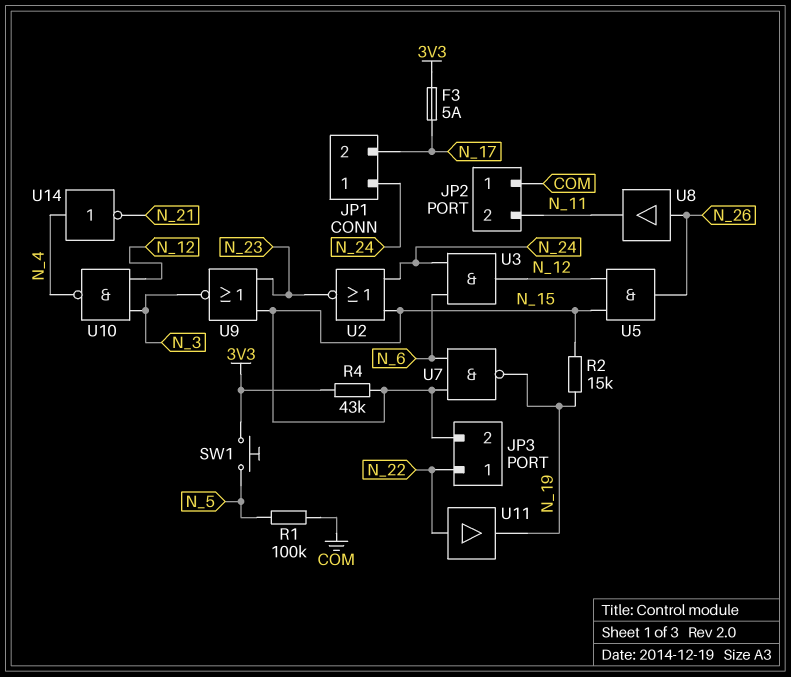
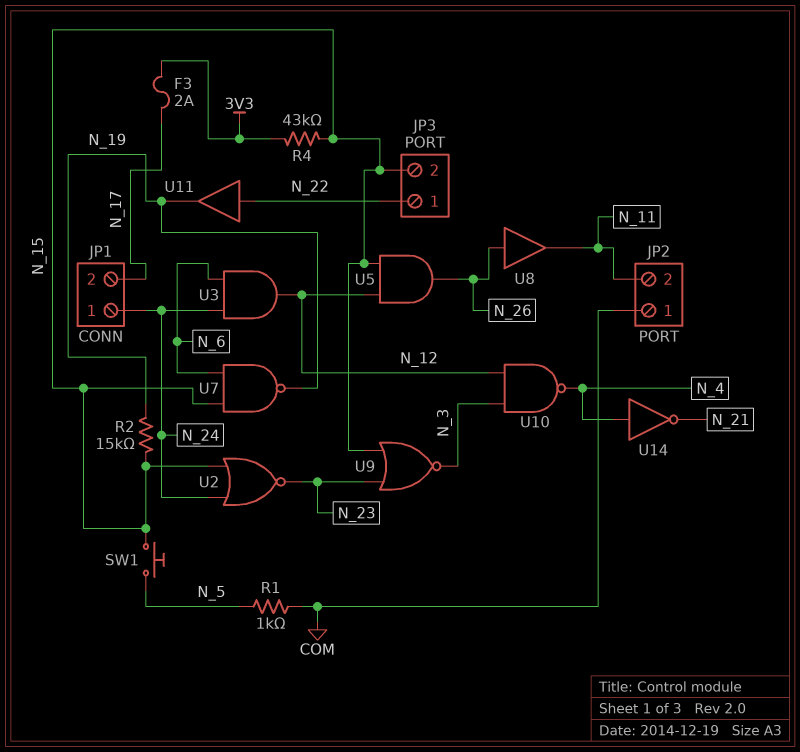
F3: 5A (3V3, N_17) -> 2A (3V3, N_17)
R1: 100k (COM, N_5) -> 1k (COM, N_5)
SW1: button (3V3, N_5) -> button (N_5, N_15)

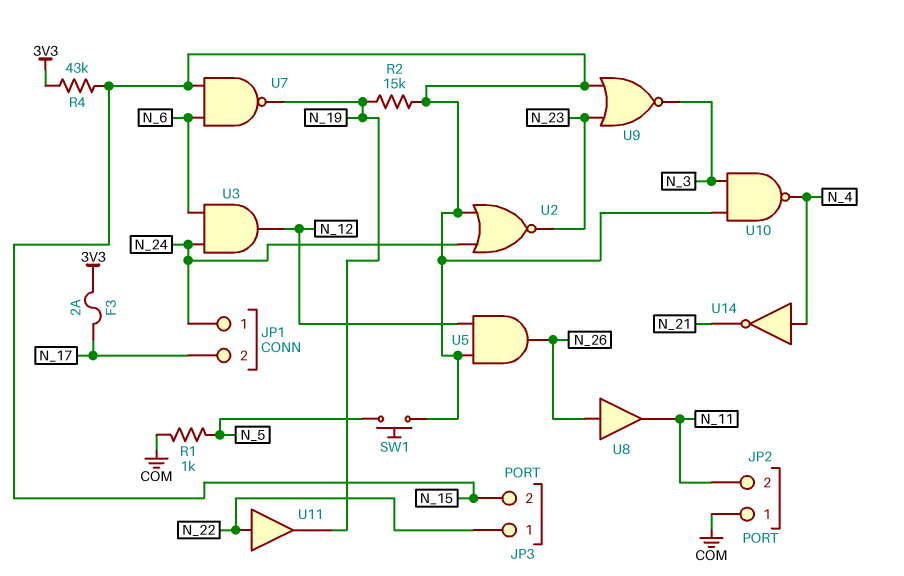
U10: NAND (in N_3, in N_12, out N_4) -> NAND (in N_3, in N_15, out N_4)

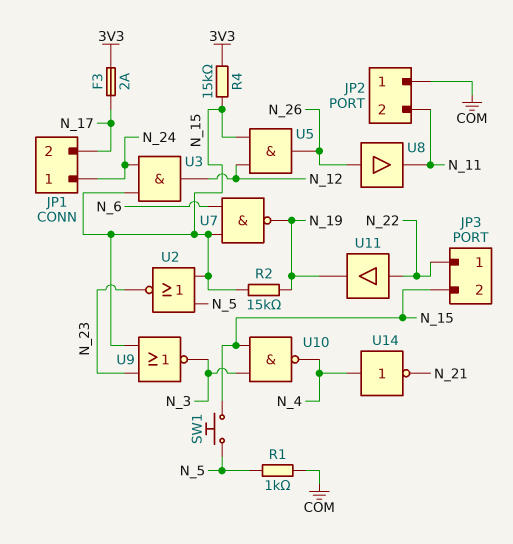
R4: 43k (3V3, N_15) -> 15k (3V3, N_15)
U2: NOR (in N_15, in N_24, out N_23) -> NOR (in N_5, in N_15, out N_23)
U3: AND (in N_6, in N_24, out N_12) -> AND (in N_15, in N_24, out N_12)

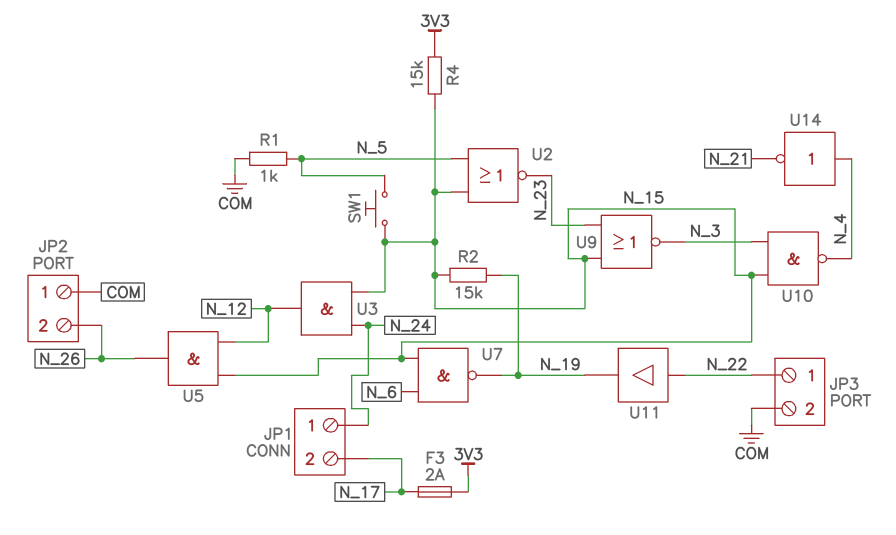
JP2 pin 2: N_11 -> N_26
JP3 pin 2: N_15 -> COM
U8: buffer (in N_26, out N_11) -> none

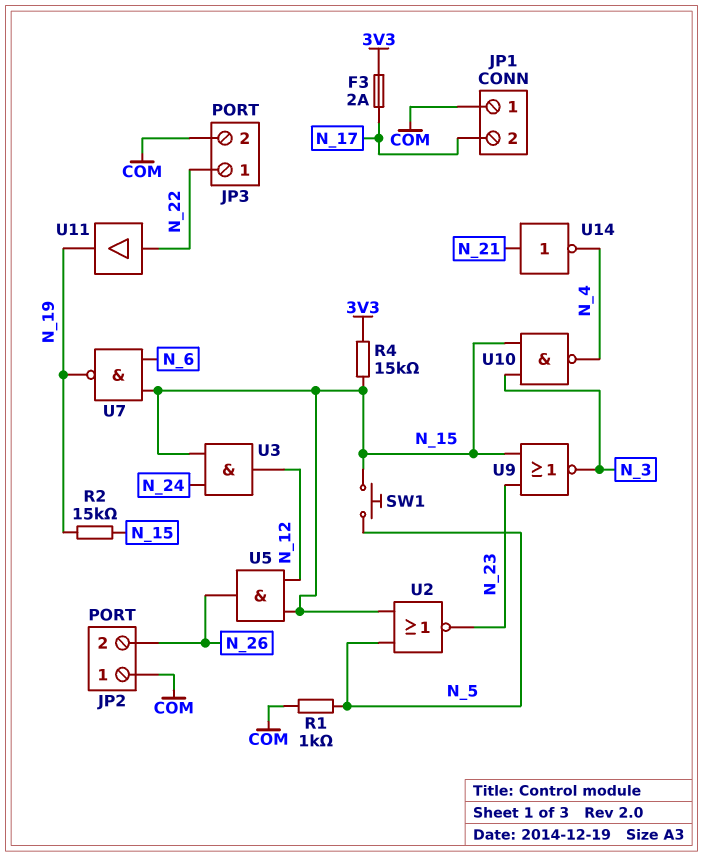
JP1 pin 1: N_24 -> COM
U14: NOT (in N_4, out N_21) -> NOT (in N_21, out N_4)

